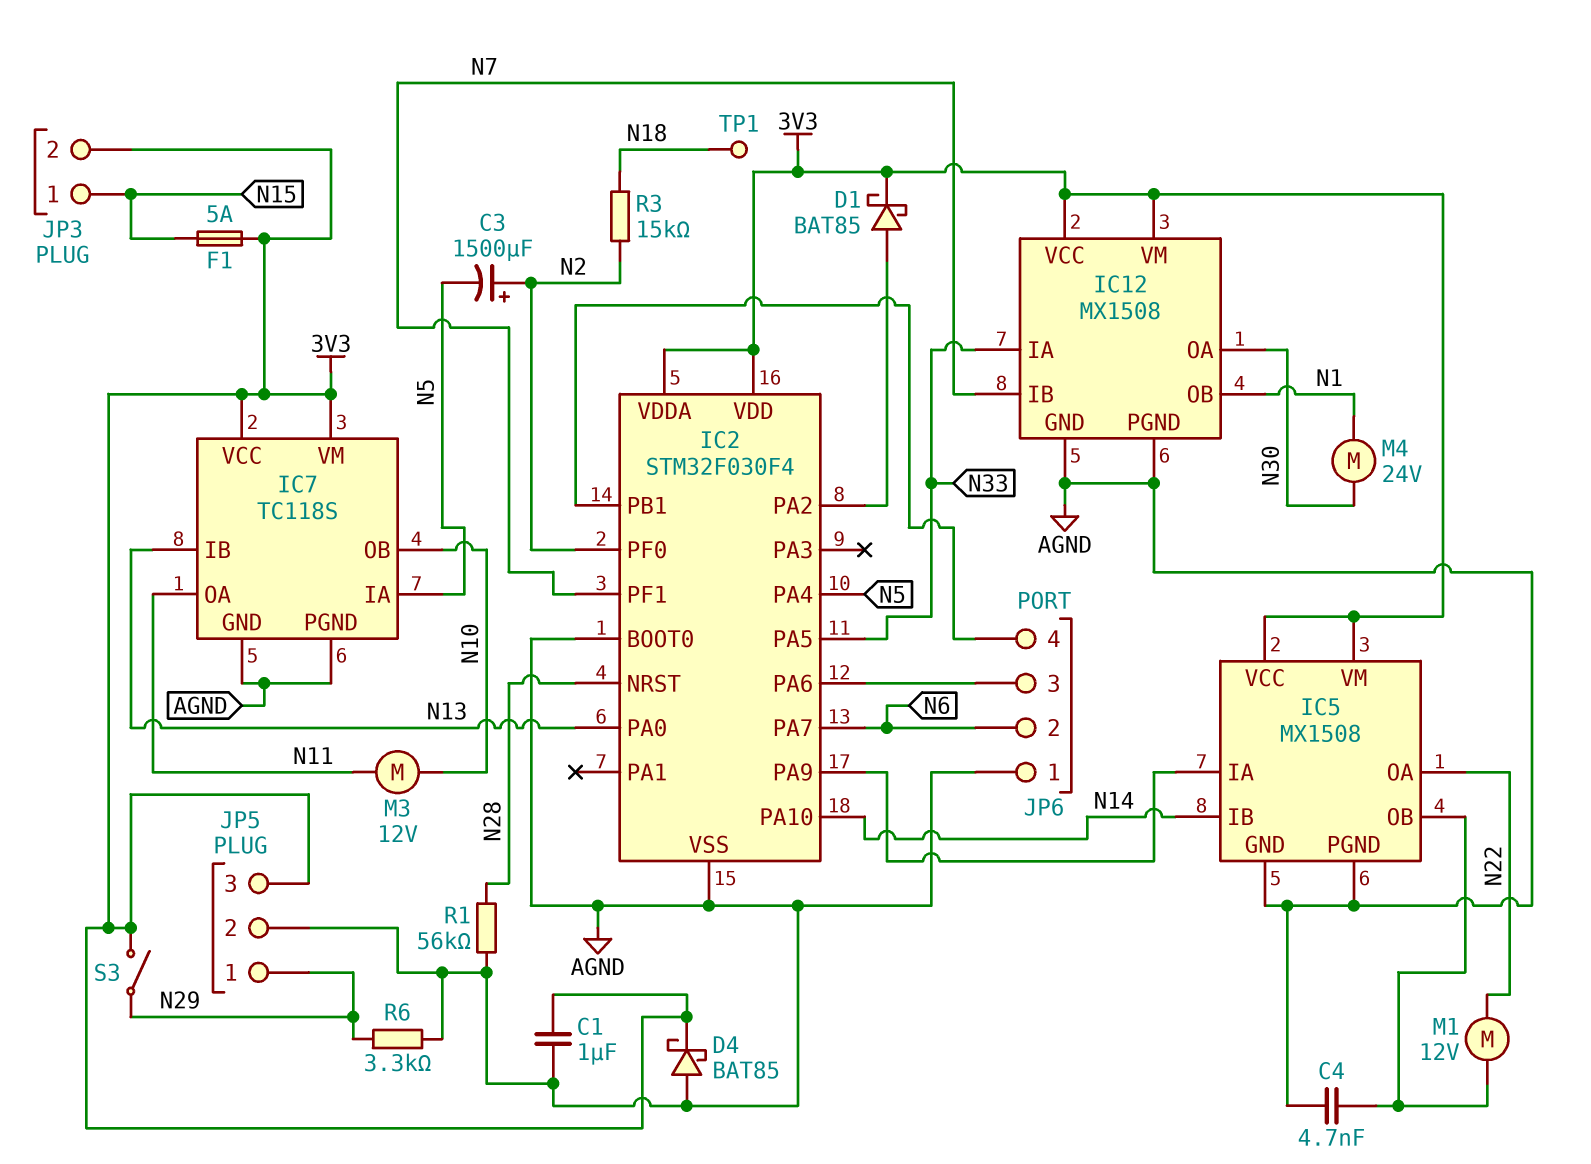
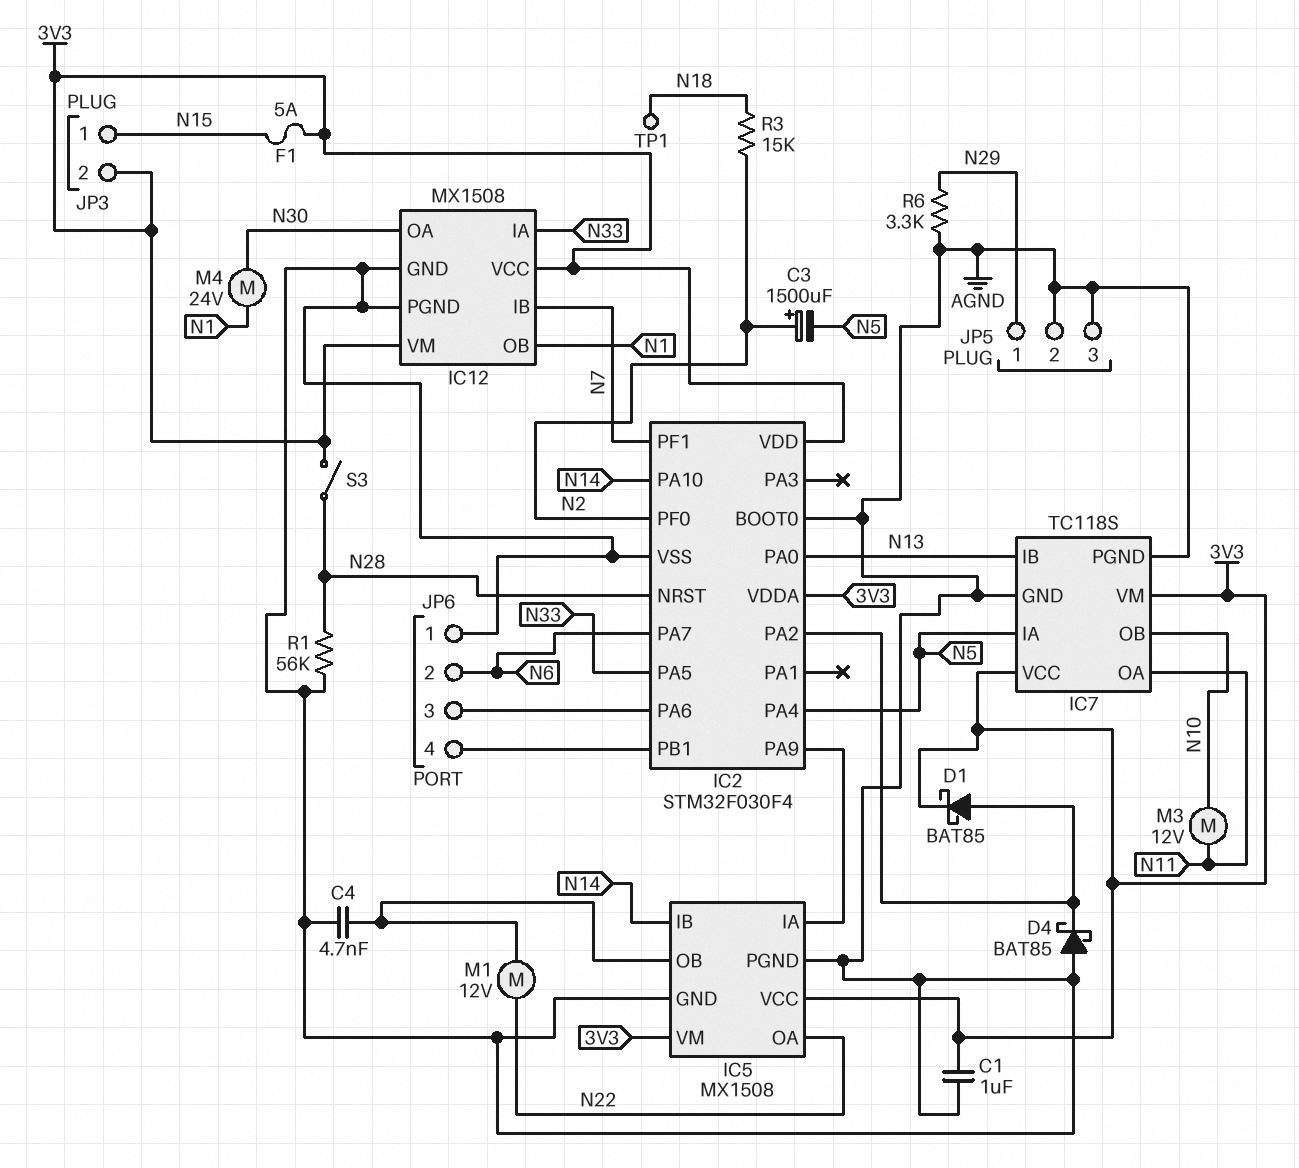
D4: schottky BAT85 (A AGND, K 3V3) -> schottky BAT85 (A AGND, K IC2/PA2)
JP5 pin 3: 3V3 -> AGND
S3: switch (3V3, N29) -> switch (3V3, N28)

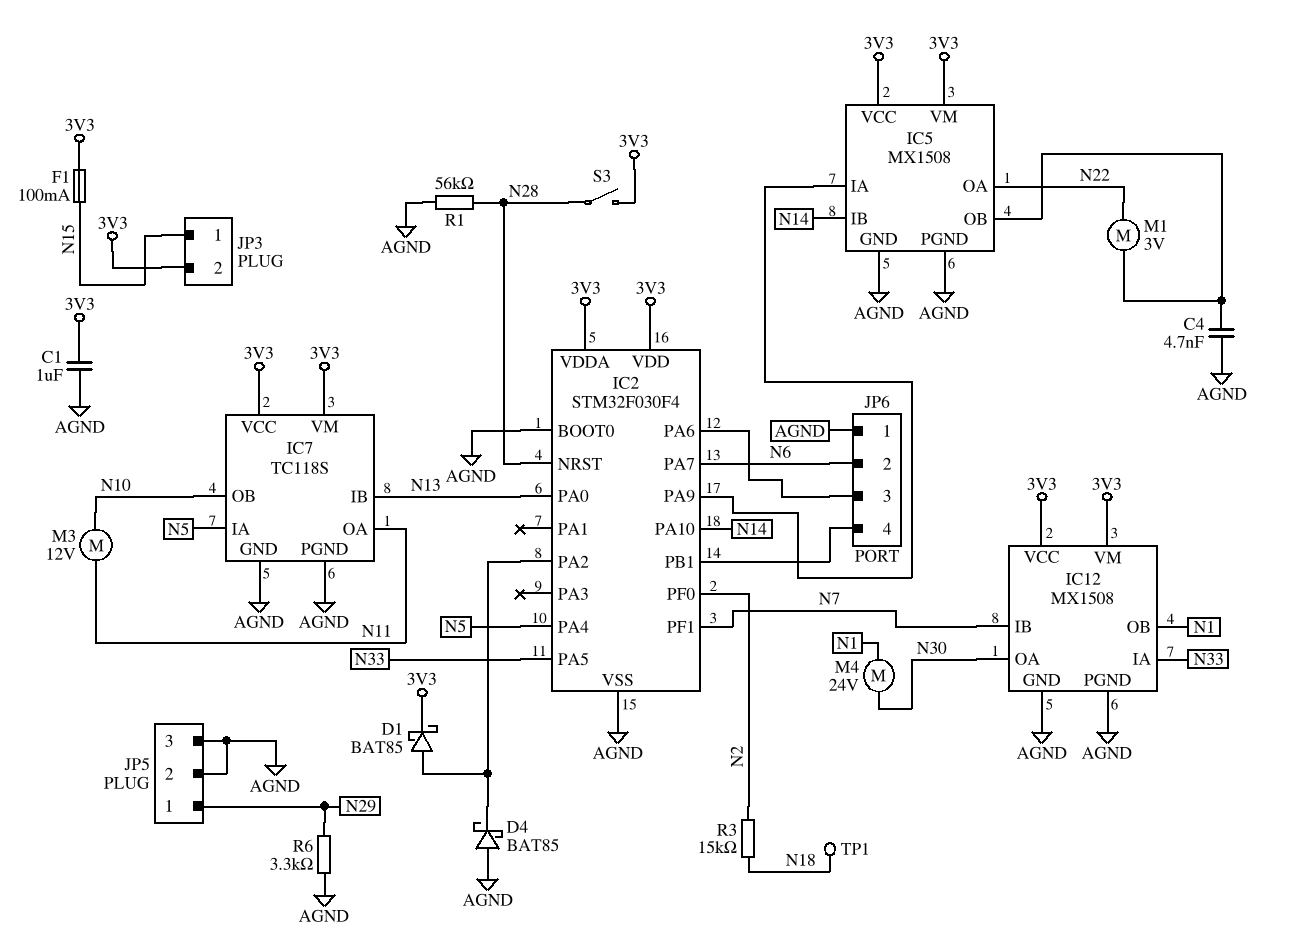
C3: 1500uF (plus N2, minus N5) -> none
F1: 5A (3V3, N15) -> 100mA (3V3, N15)
M1: motor 12V (IC5/OB, N22) -> motor 3V (IC5/OB, N22)

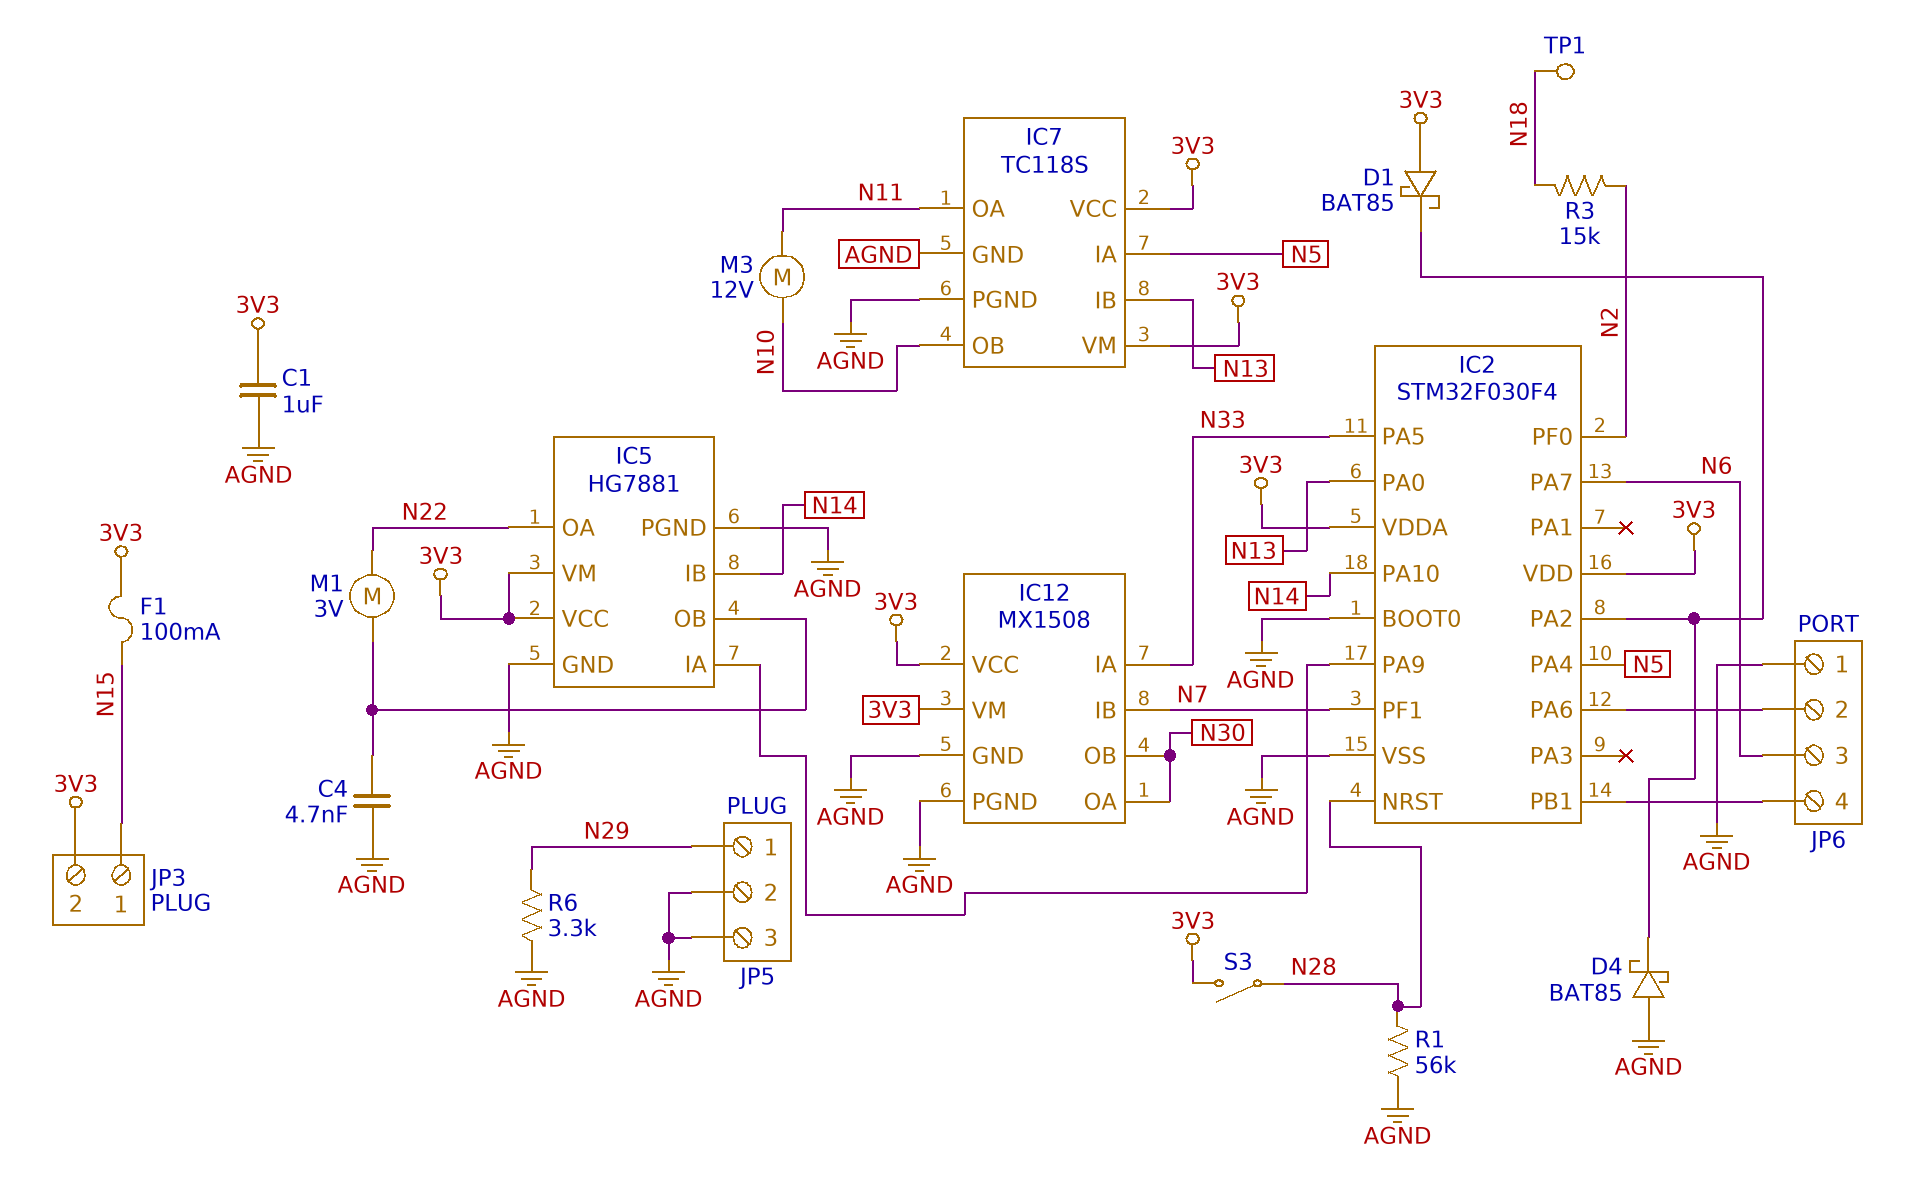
D1: schottky BAT85 (A IC2/PA2, K 3V3) -> schottky BAT85 (A 3V3, K IC2/PA2)
IC5: MX1508 -> HG7881
IC12 pin OB: N1 -> N30
JP6 pin 2: N6 -> IC2/PA6
JP6 pin 3: IC2/PA6 -> N6
M4: motor 24V (N1, N30) -> none

